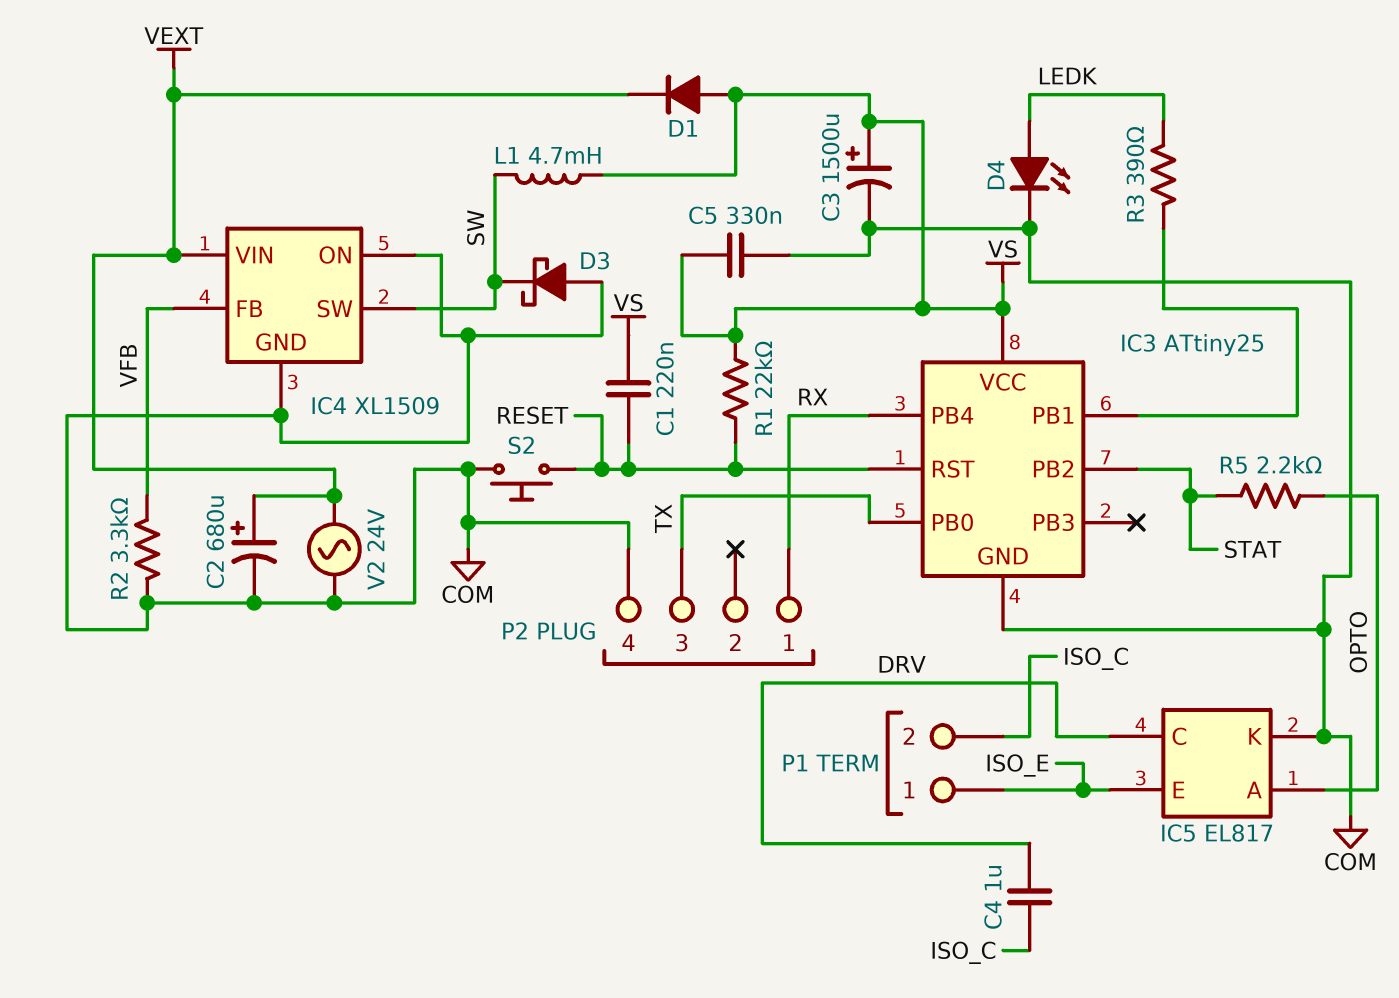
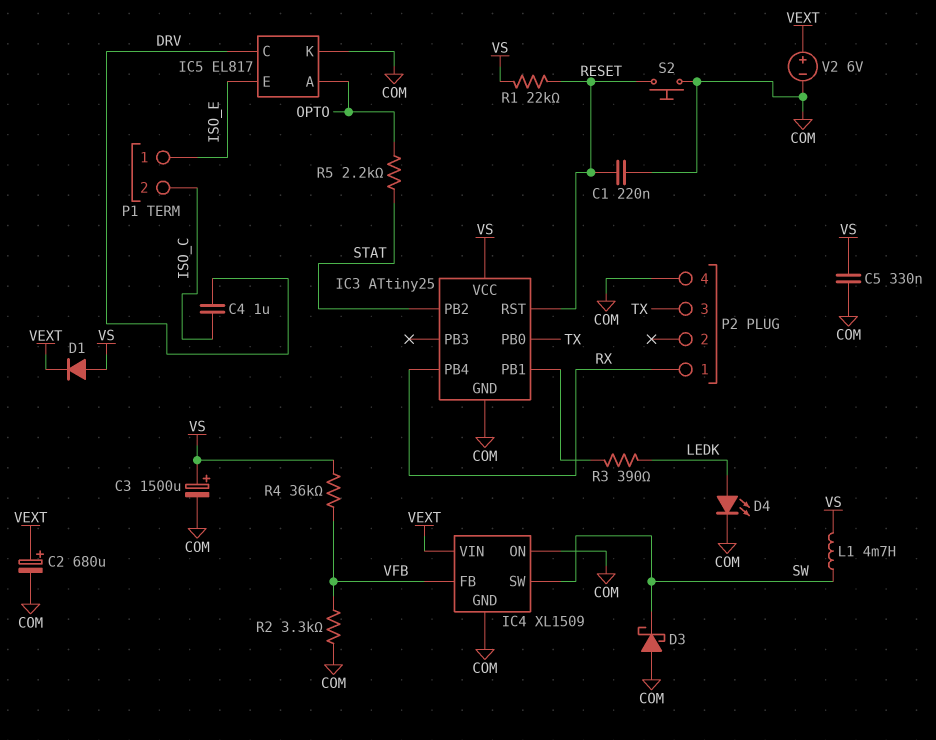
C1: 220nF (RESET, VS) -> 220nF (COM, RESET)
R4: none -> 36k (VFB, VS)
V2: AC 24V (COM, VEXT) -> 6V (plus VEXT, minus COM)

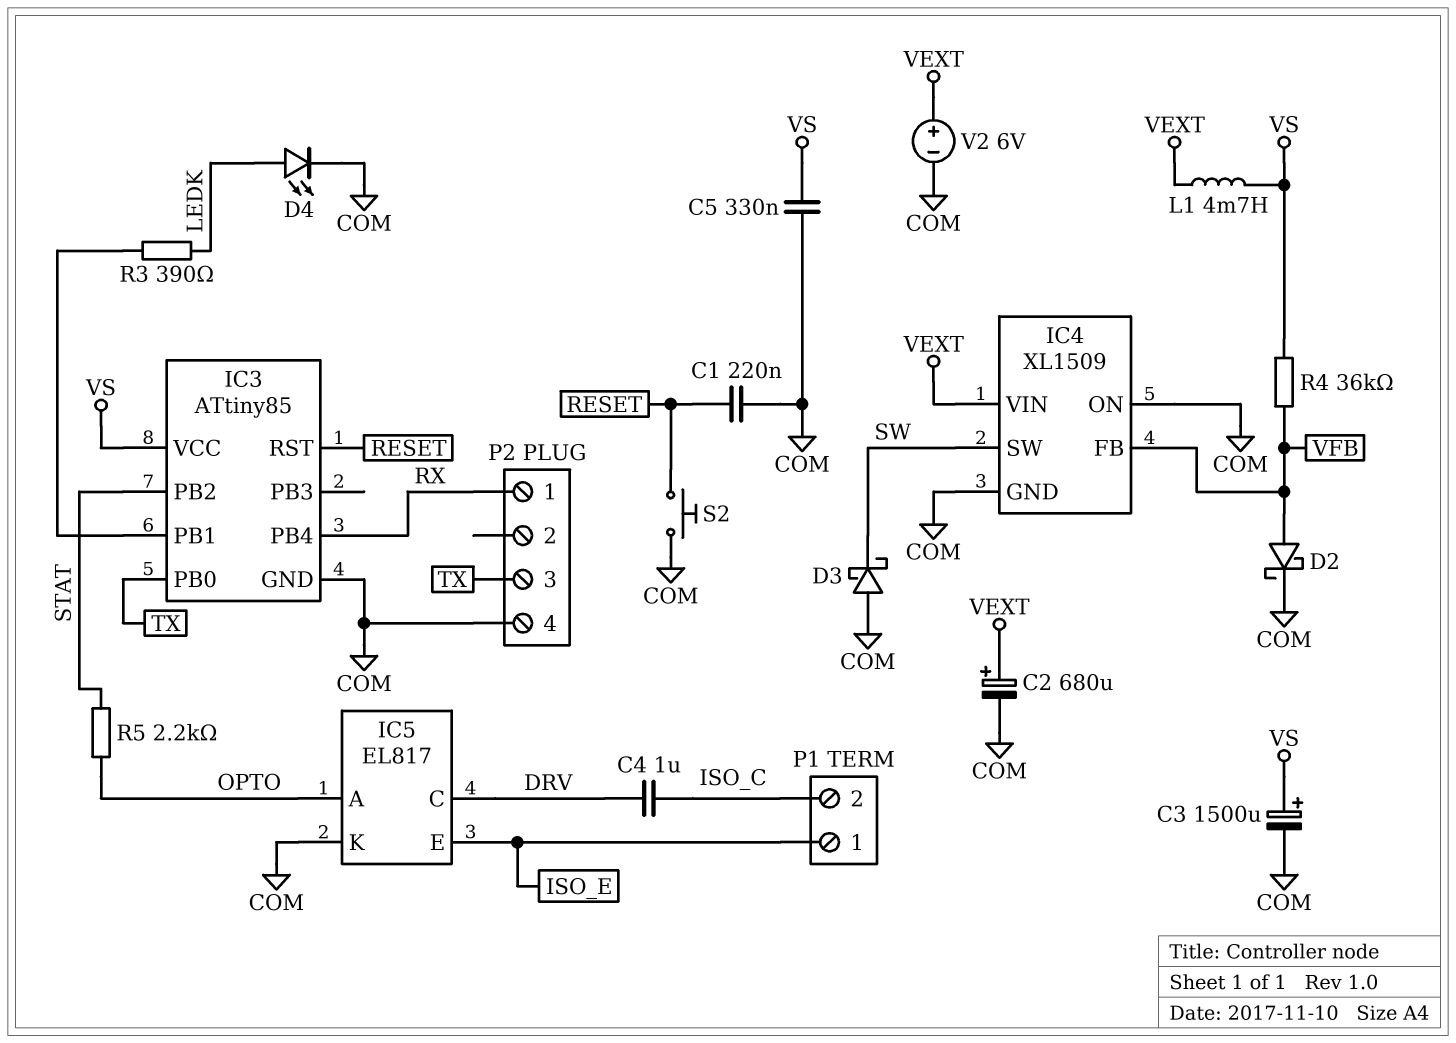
D1: diode (A VS, K VEXT) -> none
D2: none -> schottky (A VFB, K COM)
IC3: ATtiny25 -> ATtiny85
L1: 4.7mH (SW, VS) -> 4.7mH (VEXT, VS)
R1: 22k (RESET, VS) -> none
R2: 3.3k (COM, VFB) -> none

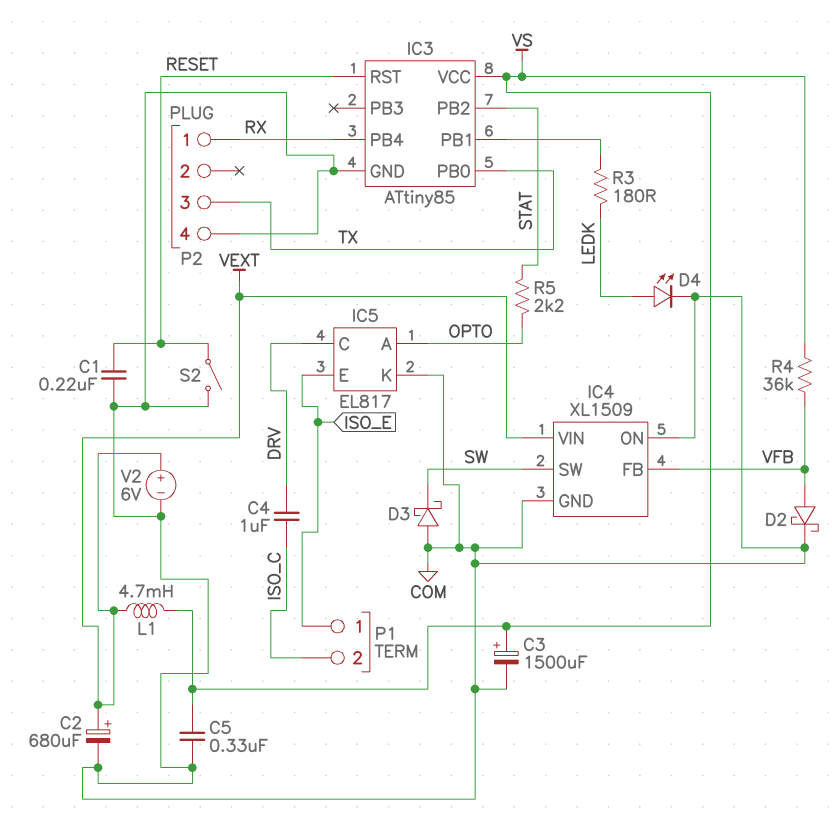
R3: 390 (IC3/PB1, LEDK) -> 180 (IC3/PB1, LEDK)
S2: button (COM, RESET) -> switch (COM, RESET)

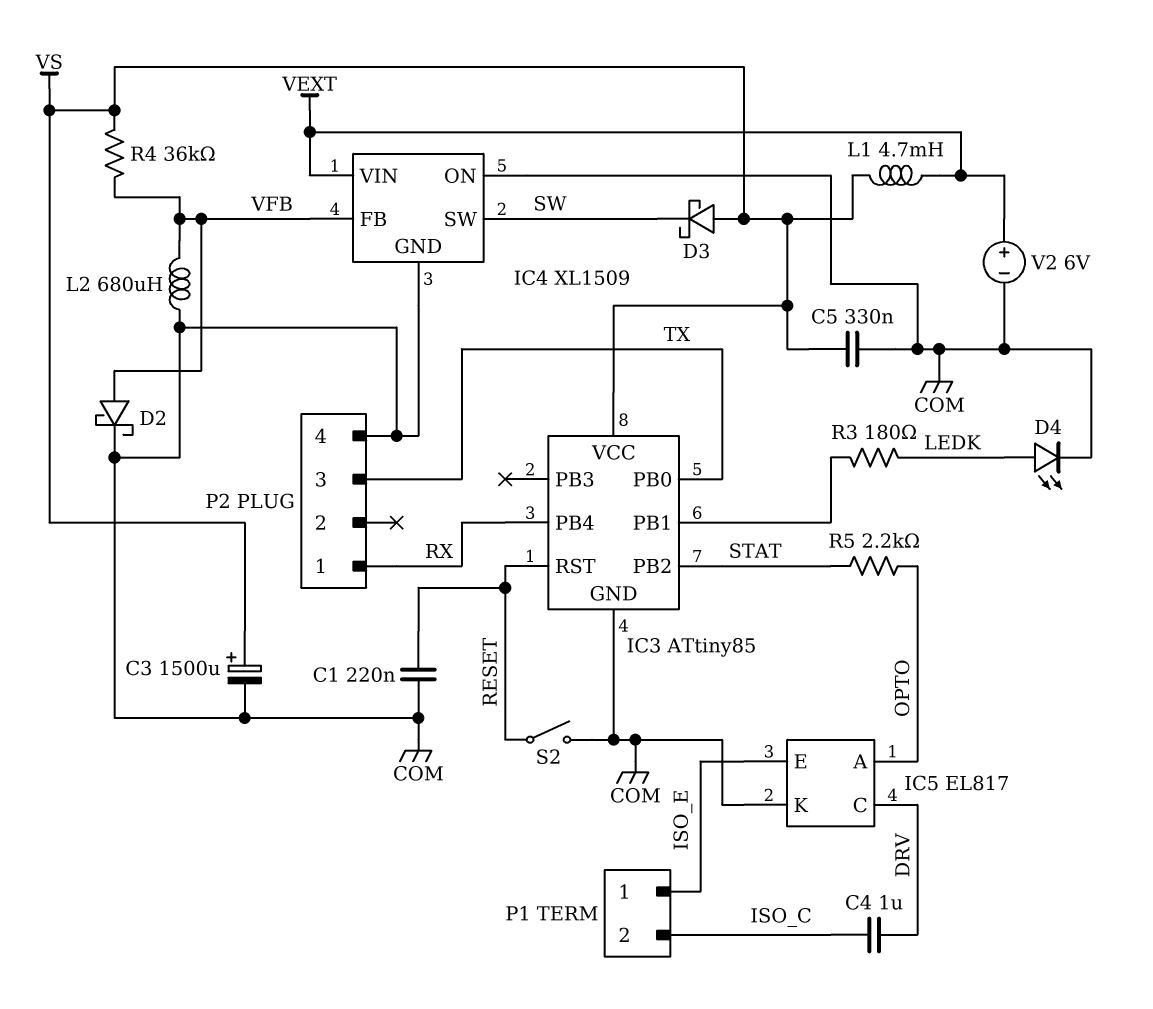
C2: 680uF (plus VEXT, minus COM) -> none
D3: schottky (A COM, K SW) -> schottky (A VS, K SW)
L2: none -> 680uH (COM, VFB)

